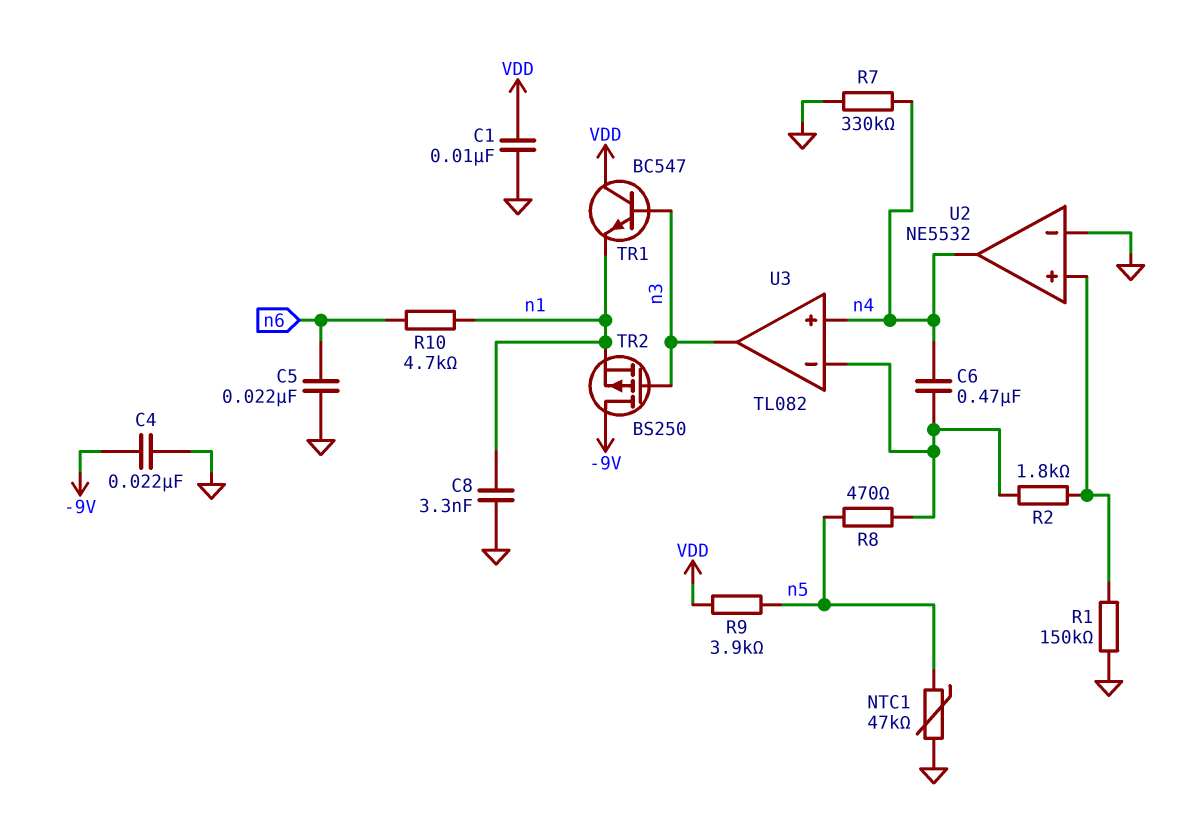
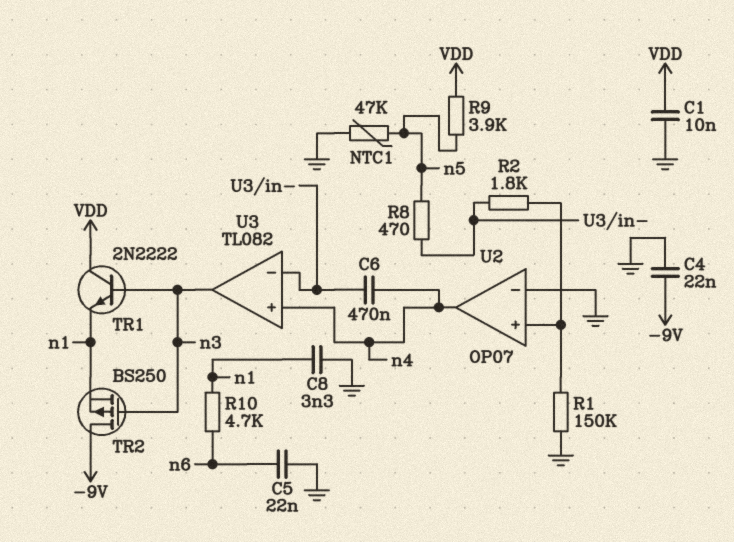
R7: 330k (GND, n4) -> none
TR1: NPN BC547 (B n3, C VDD, E n1) -> NPN 2N2222 (B n3, C VDD, E n1)
U2: NE5532 -> OP07

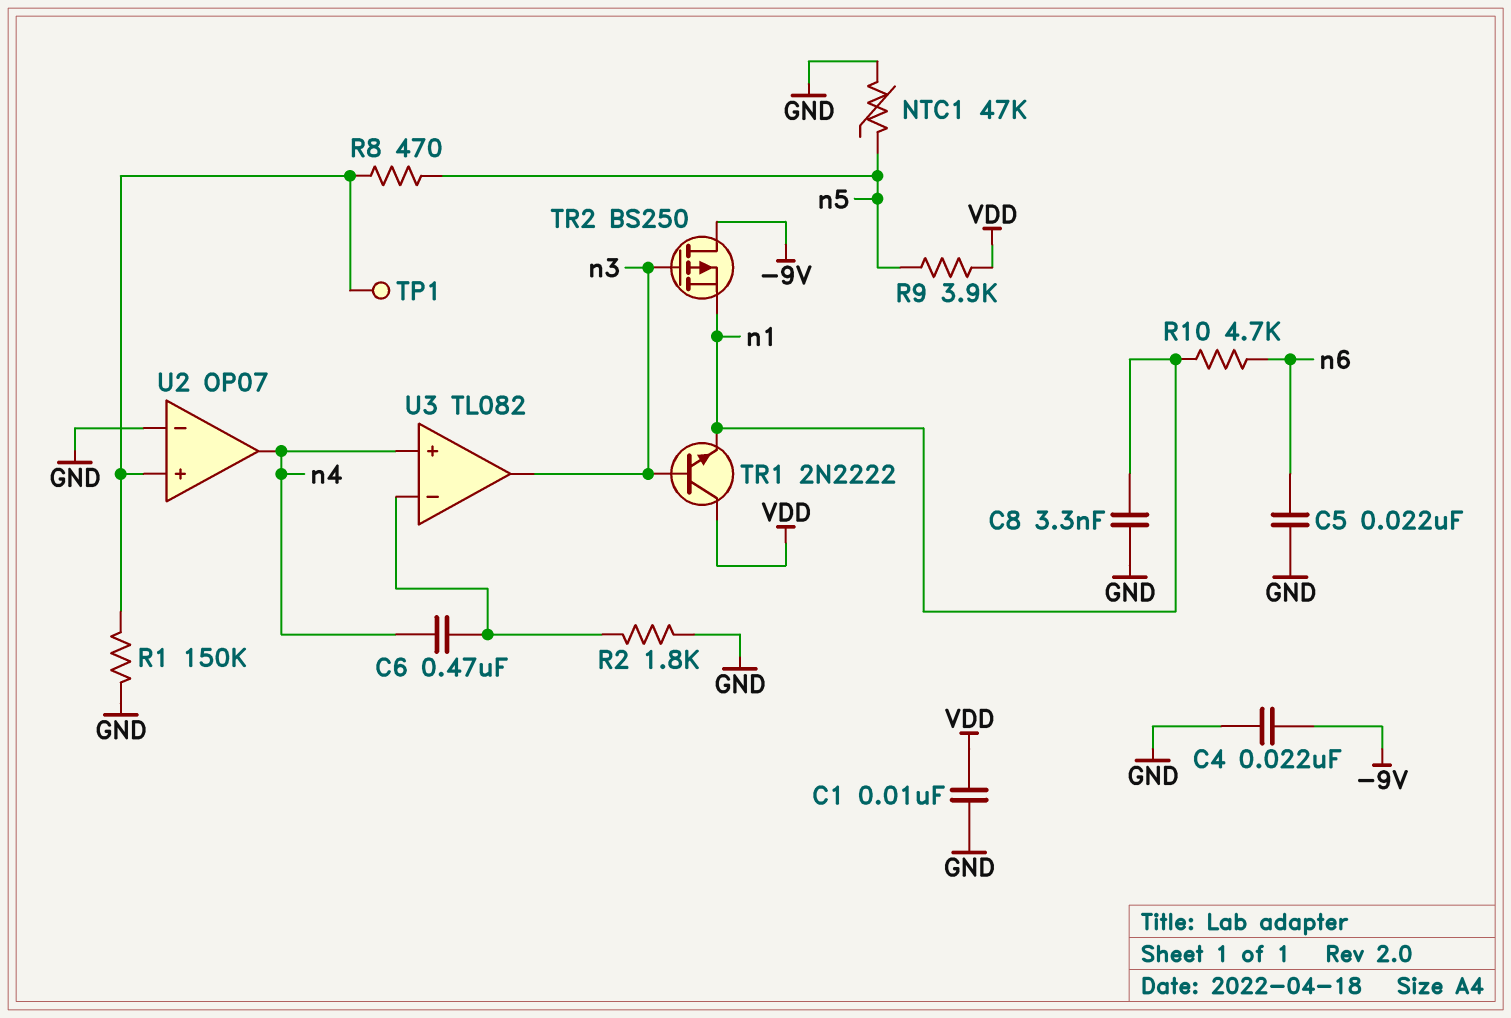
R2: 1.8k (U2/in+, U3/in-) -> 1.8k (GND, U3/in-)
R8: 470 (U3/in-, n5) -> 470 (U2/in+, n5)
TP1: none -> test point (U2/in+)

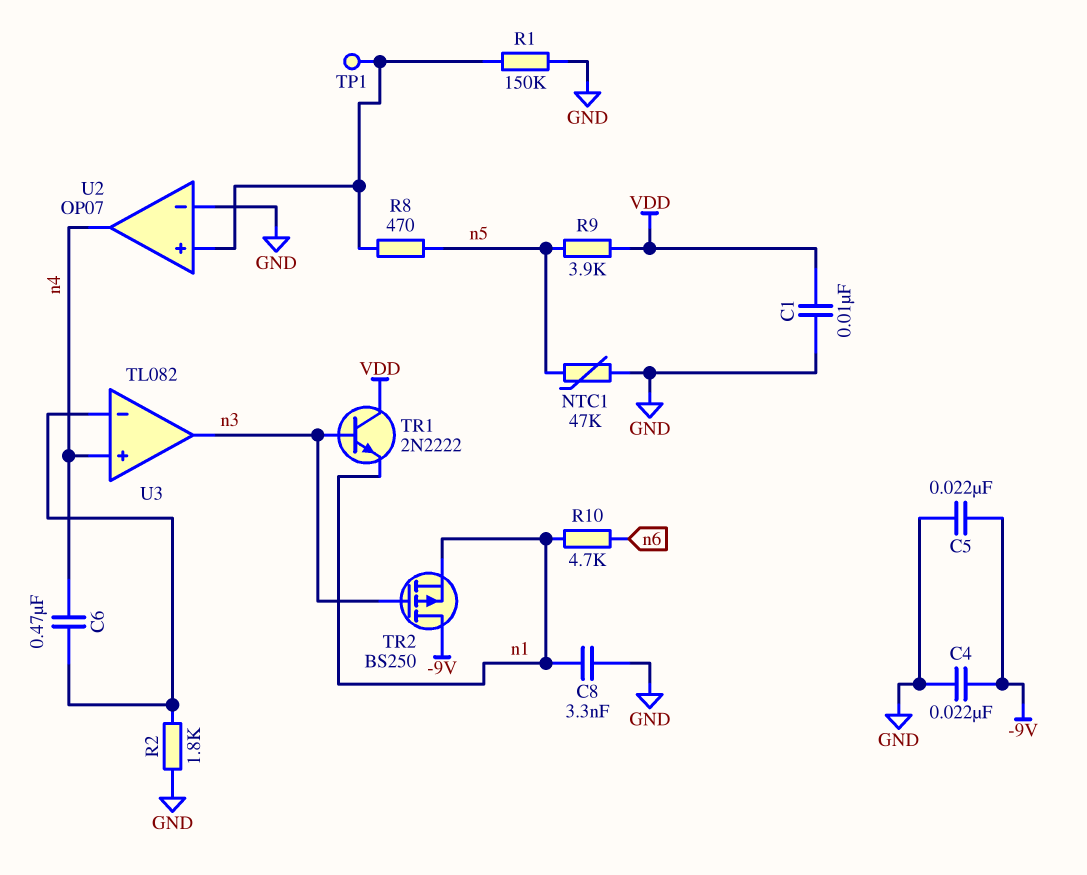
C5: 22nF (GND, n6) -> 22nF (-9V, GND)

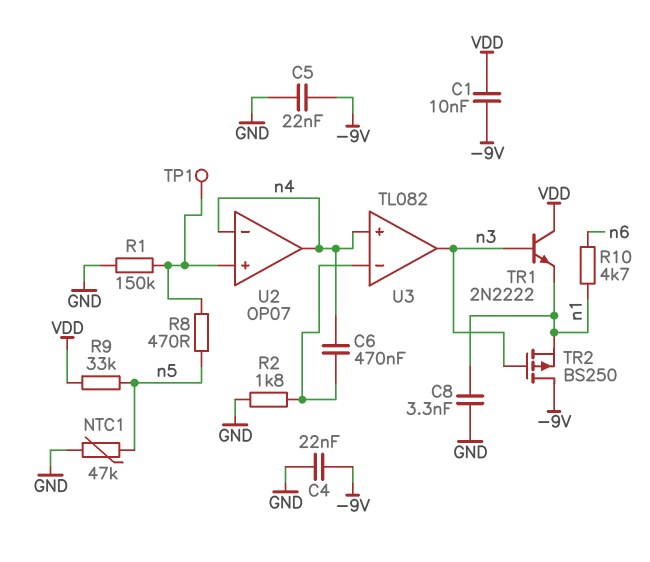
C1: 10nF (GND, VDD) -> 10nF (-9V, VDD)
R9: 3.9k (VDD, n5) -> 33k (VDD, n5)
U2 pin in-: GND -> n4

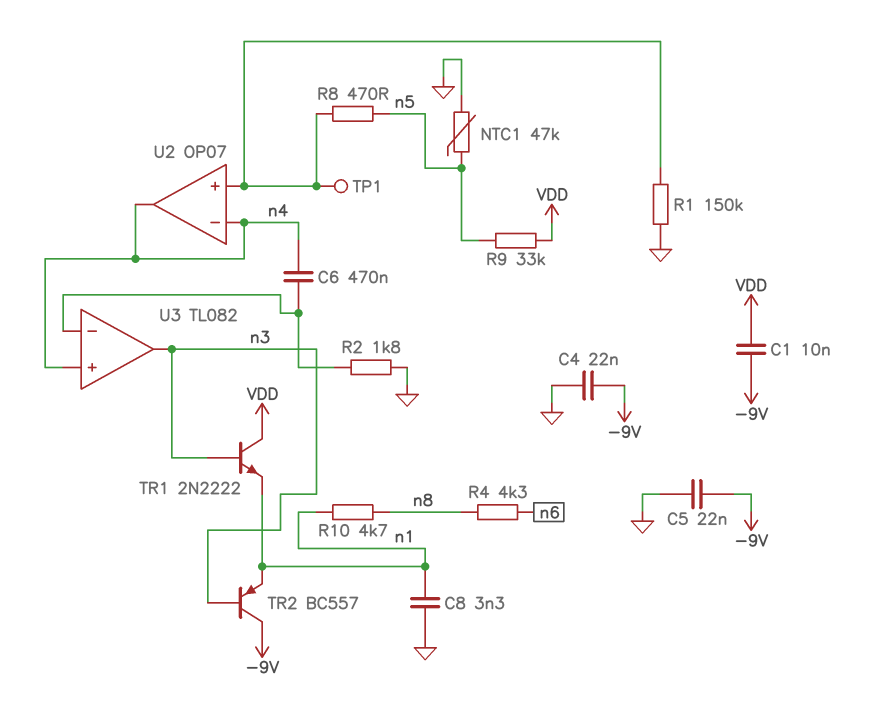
R4: none -> 4.3k (n6, n8)
R10: 4.7k (n1, n6) -> 4.7k (n1, n8)
TR2: PMOS BS250 (G n3, D -9V, S n1) -> PNP BC557 (B n3, C -9V, E n1)

